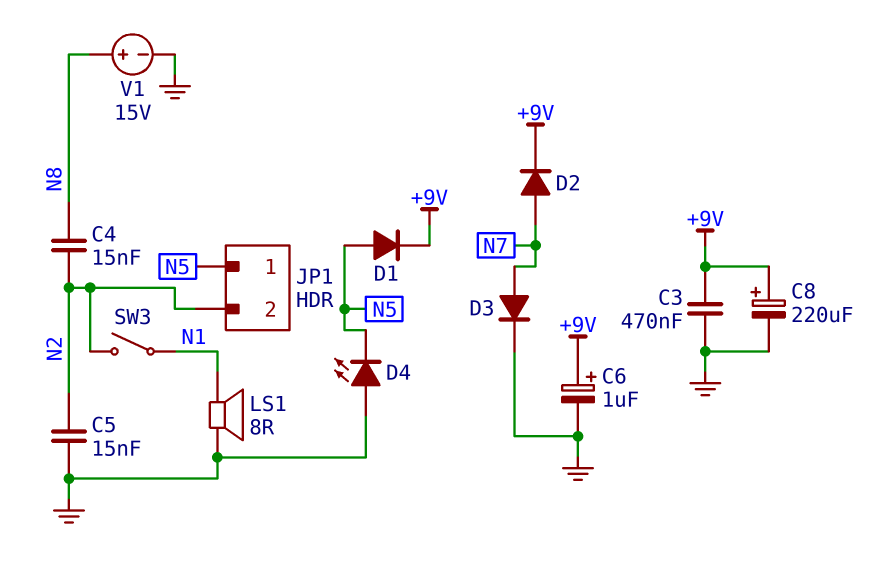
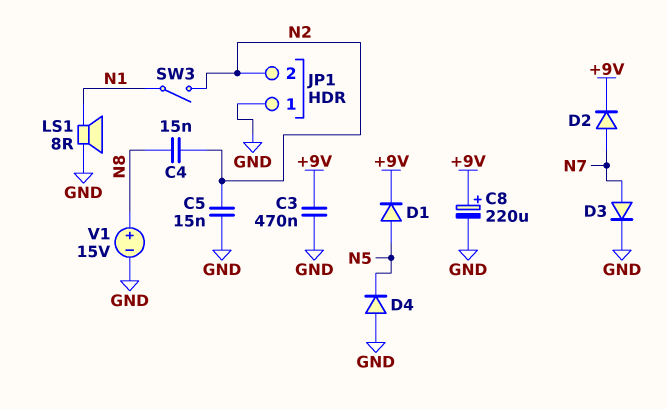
C6: 1uF (plus +9V, minus GND) -> none
D4: LED (A GND, K N5) -> diode (A GND, K N5)
JP1 pin 1: N5 -> GND

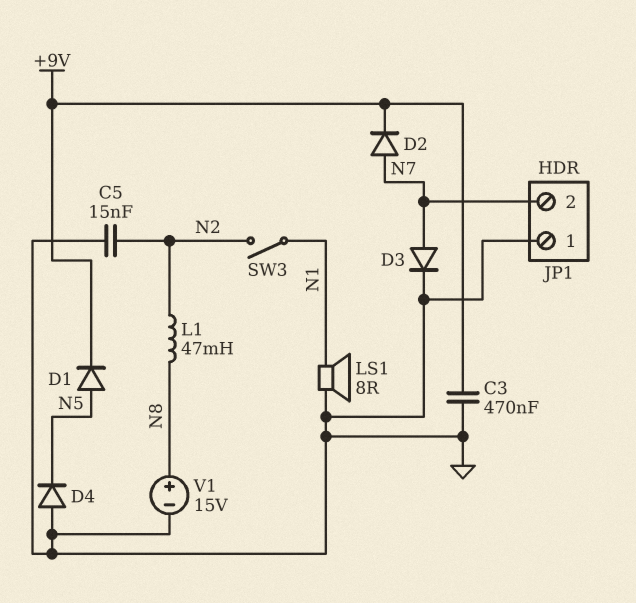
C4: 15nF (N2, N8) -> none
C8: 220uF (plus +9V, minus GND) -> none
JP1 pin 2: N2 -> N7
L1: none -> 47mH (N2, N8)

